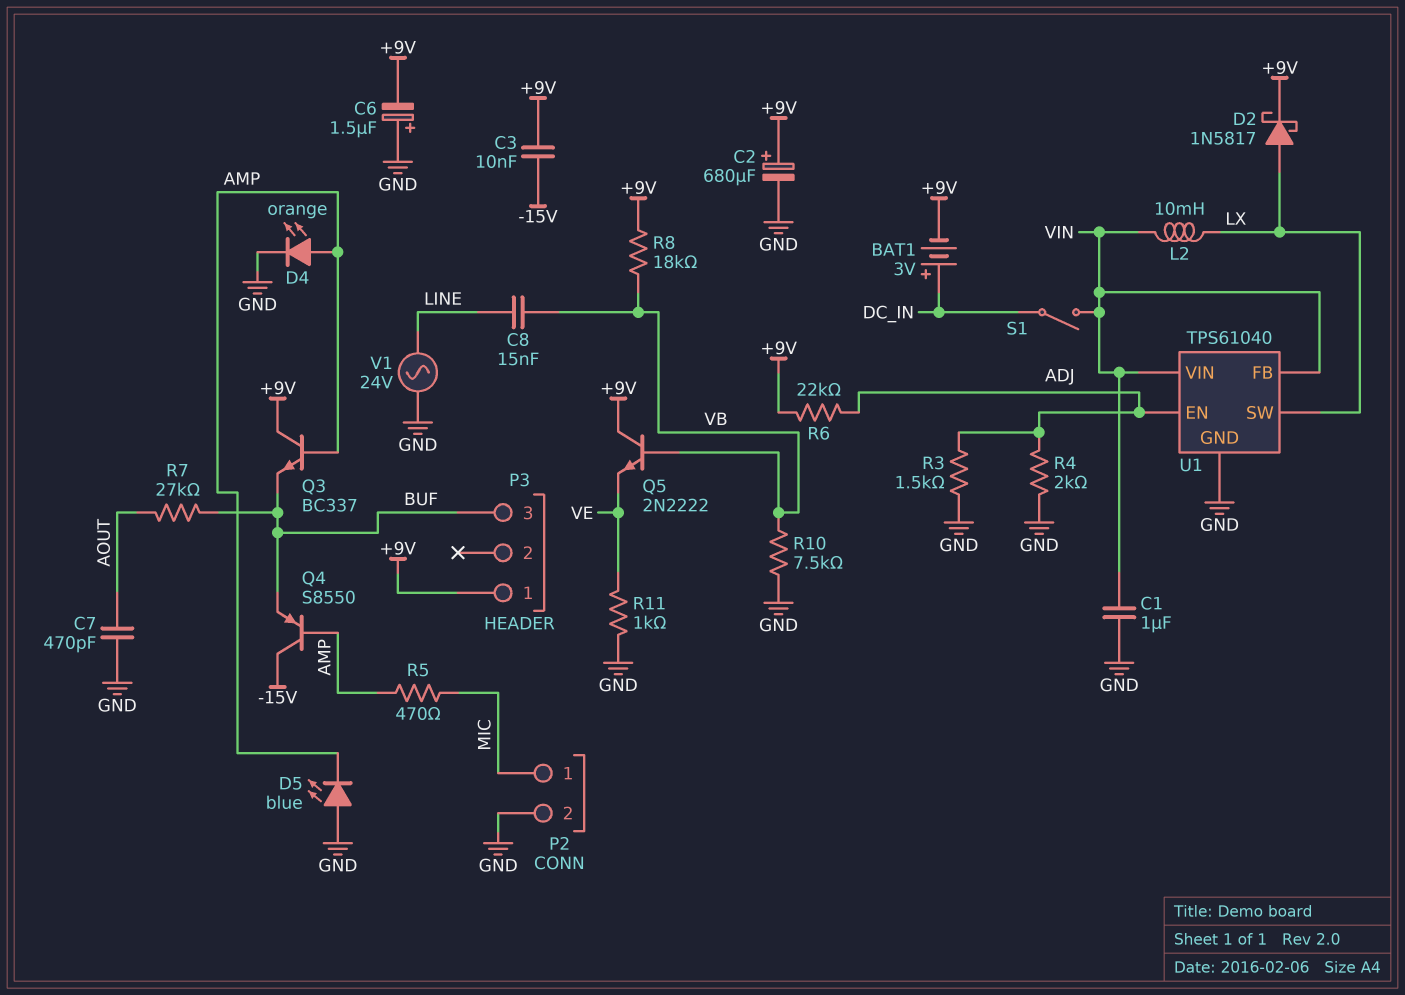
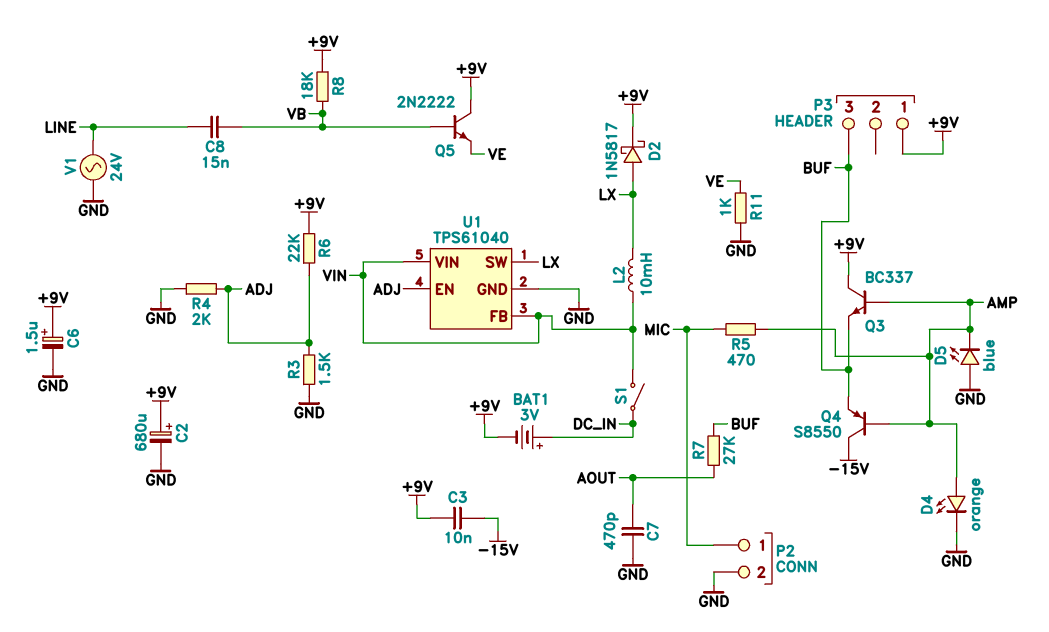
C1: 1uF (GND, VIN) -> none
C6: 1.5uF (plus GND, minus +9V) -> 1.5uF (plus +9V, minus GND)
R10: 7.5k (GND, VB) -> none

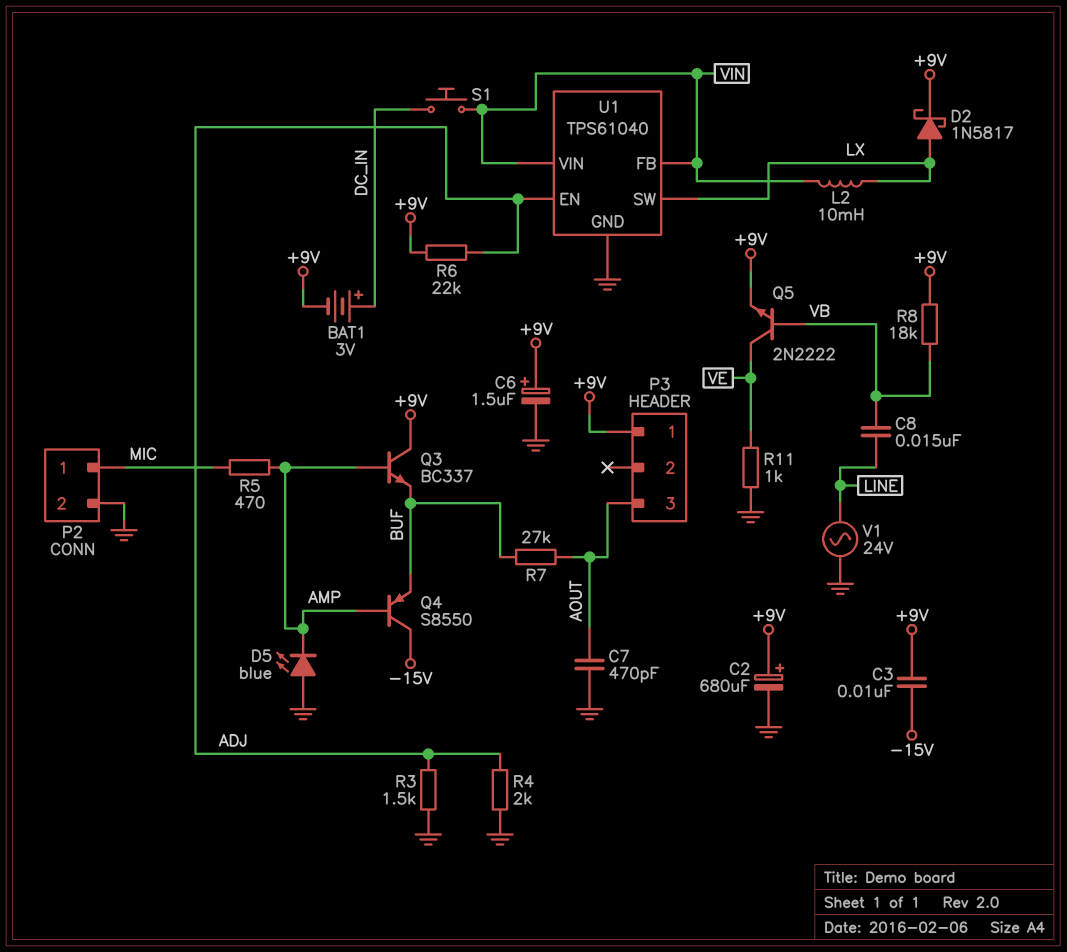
D4: LED orange (A AMP, K GND) -> none
P3 pin 3: BUF -> AOUT
Q5: NPN 2N2222 (B VB, C +9V, E VE) -> NPN 2N2222 (B VB, C VE, E +9V)
S1: switch (DC_IN, VIN) -> button (DC_IN, VIN)

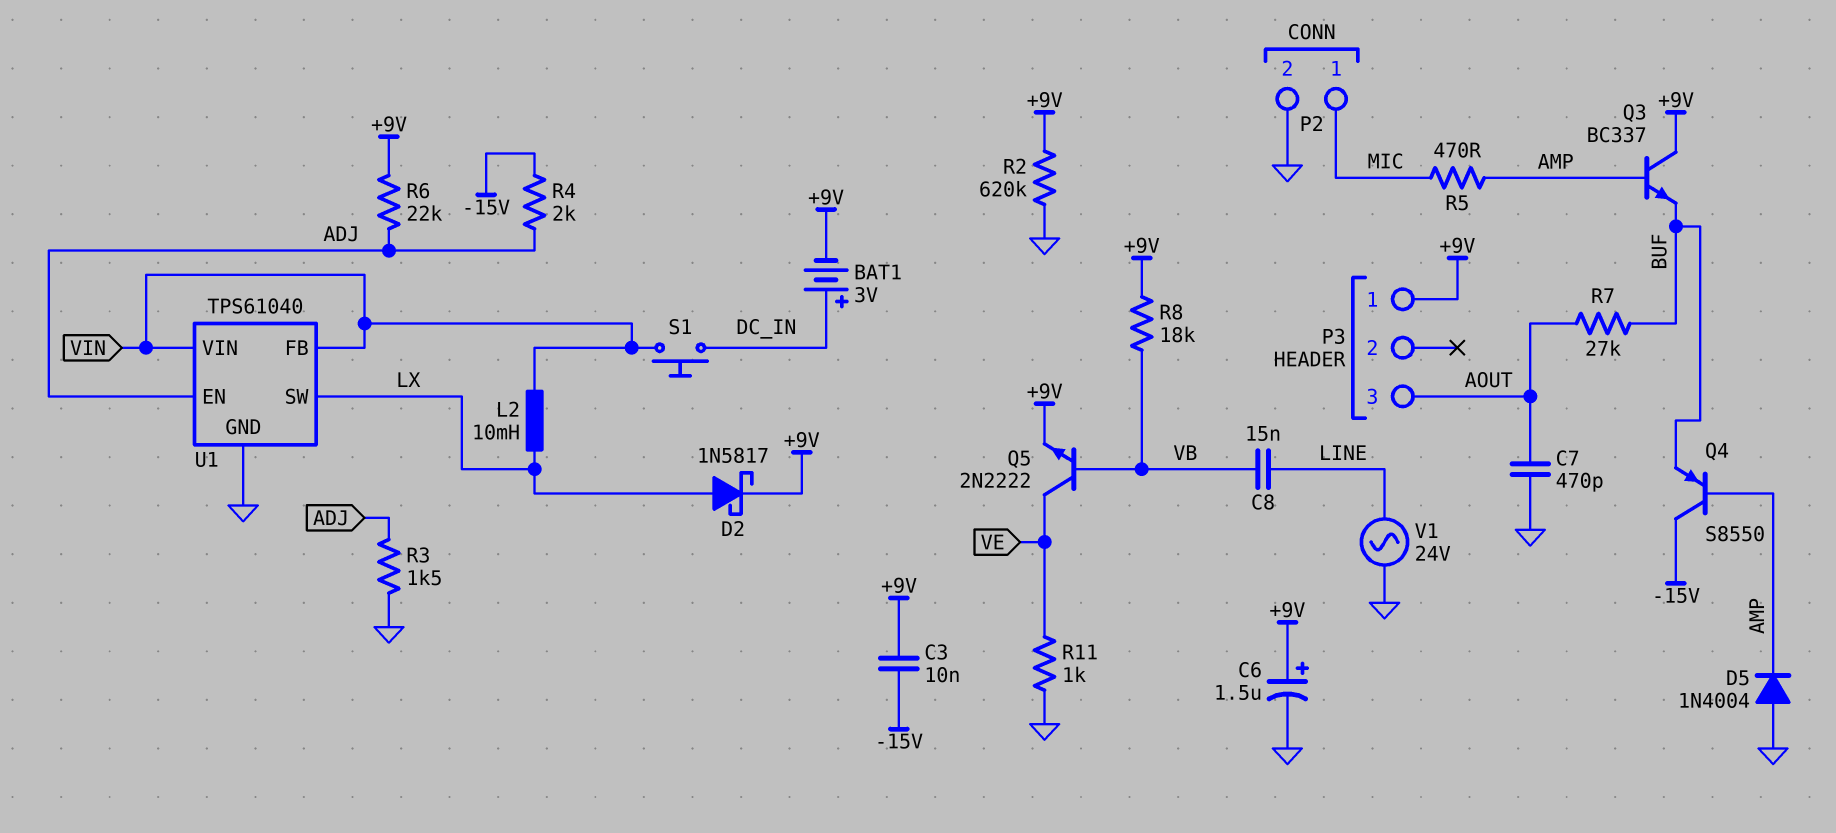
C2: 680uF (plus +9V, minus GND) -> none
D5: LED blue (A GND, K AMP) -> diode 1N4004 (A GND, K AMP)
R2: none -> 620k (+9V, GND)
R4: 2k (ADJ, GND) -> 2k (-15V, ADJ)

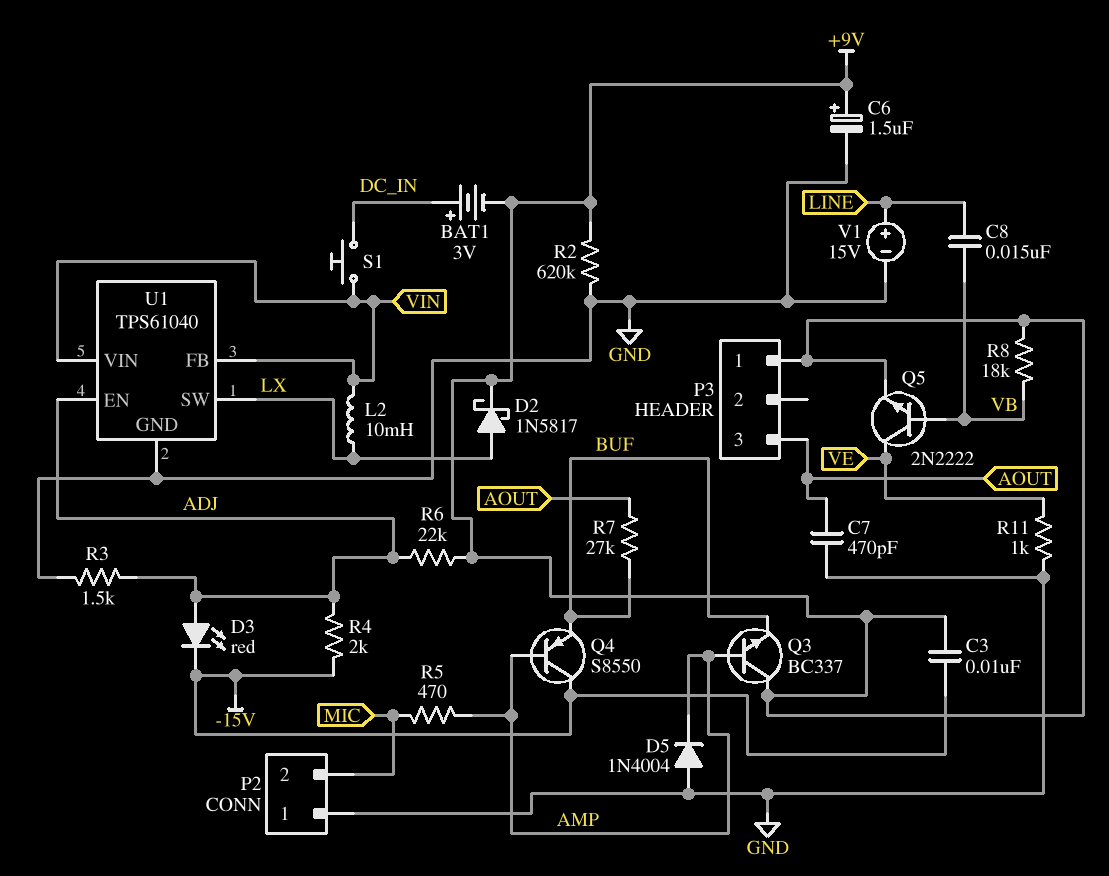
D3: none -> LED red (A ADJ, K -15V)
P2 pin 1: MIC -> GND
P2 pin 2: GND -> MIC
V1: AC 24V (GND, LINE) -> 15V (plus LINE, minus GND)

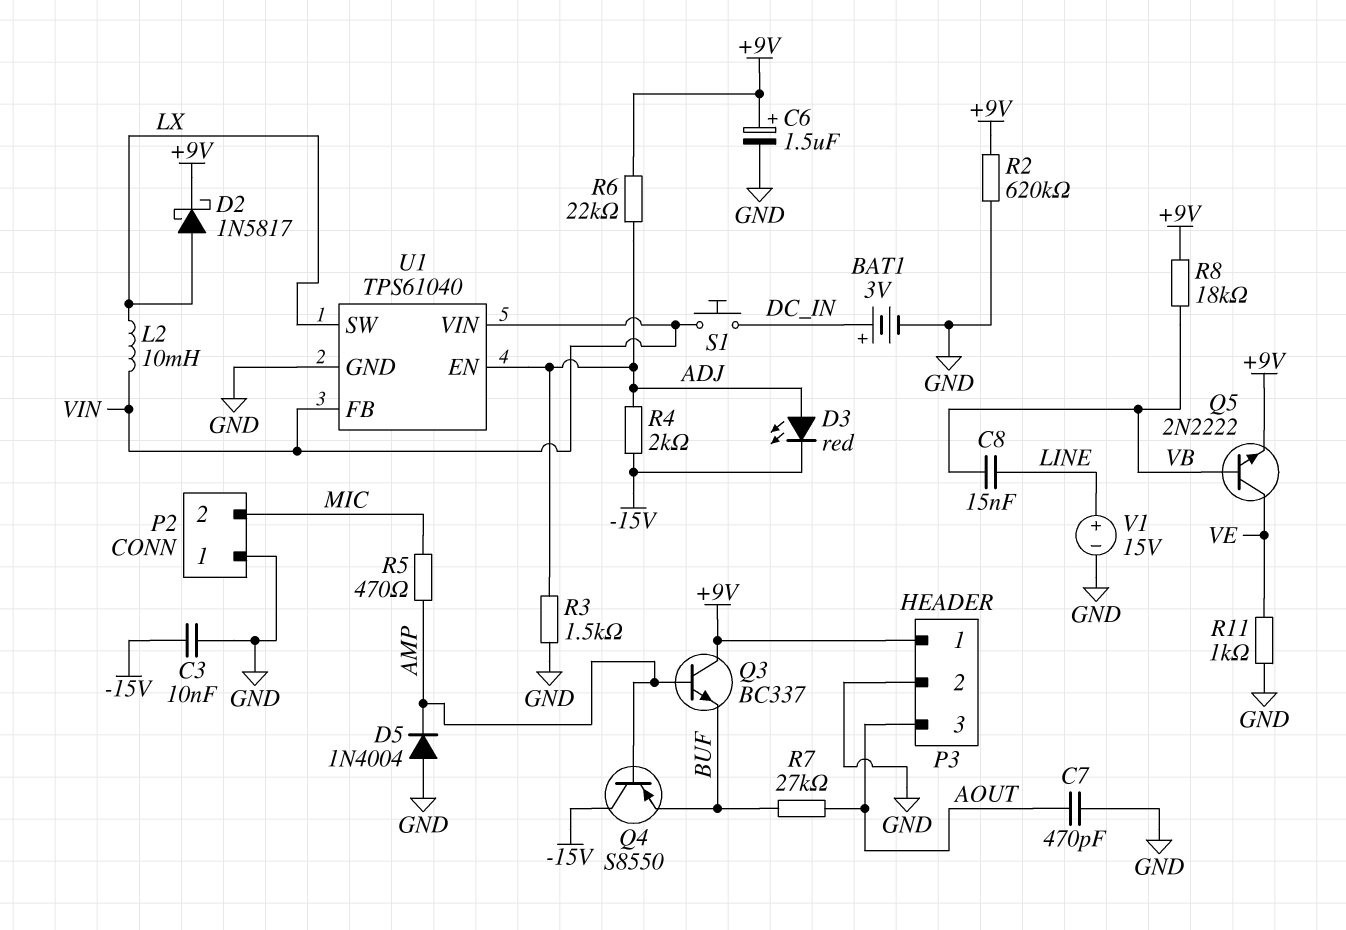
BAT1: 3V (plus DC_IN, minus +9V) -> 3V (plus DC_IN, minus GND)
C3: 10nF (+9V, -15V) -> 10nF (-15V, GND)
P3 pin 2: none -> GND

